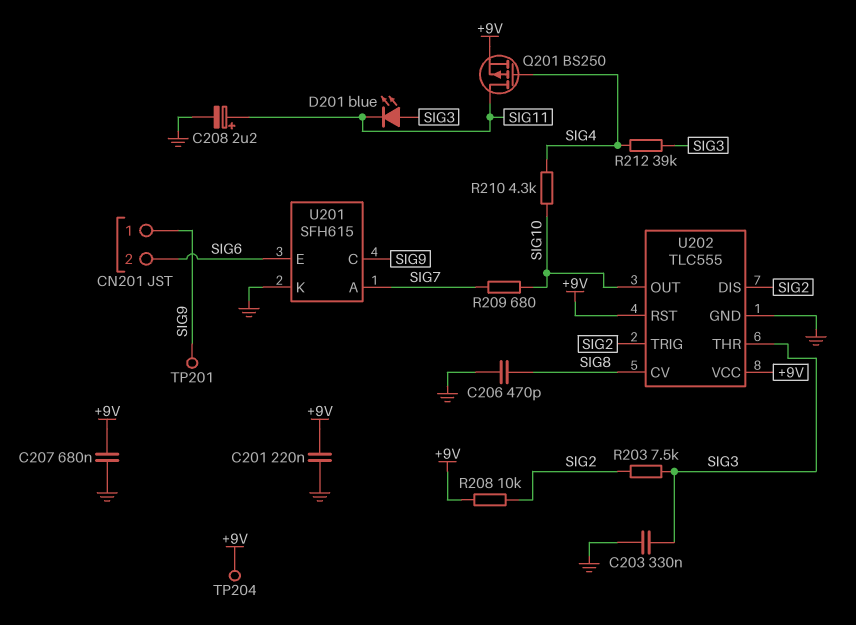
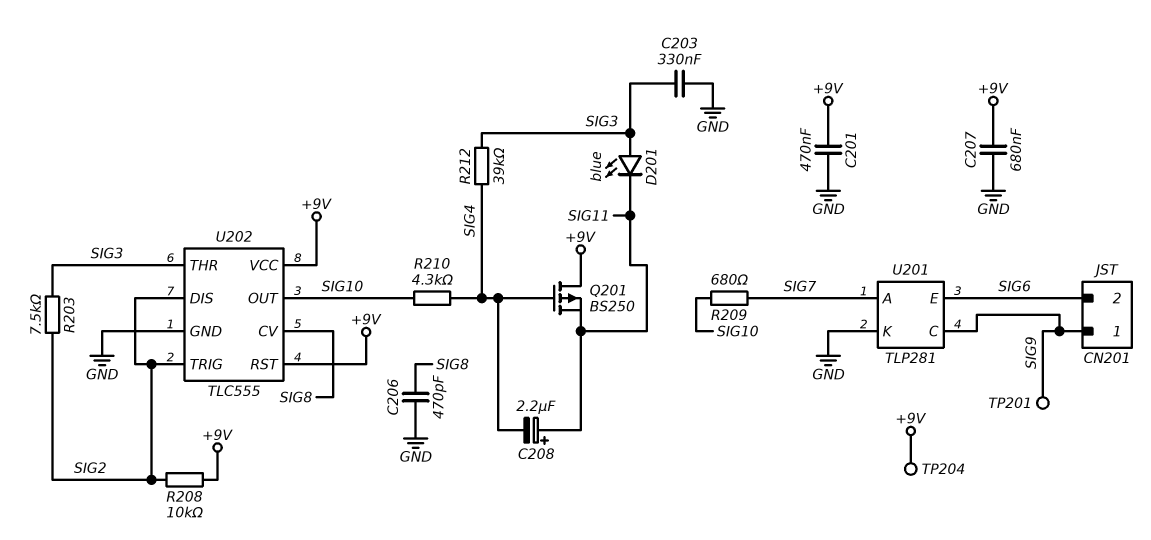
C201: 220nF (+9V, GND) -> 470nF (+9V, GND)
C208: 2.2uF (plus SIG11, minus GND) -> 2.2uF (plus SIG11, minus SIG4)
Q201: PMOS BS250 (G SIG4, D SIG11, S +9V) -> PMOS BS250 (G SIG4, D +9V, S SIG11)
U201: SFH615 -> TLP281

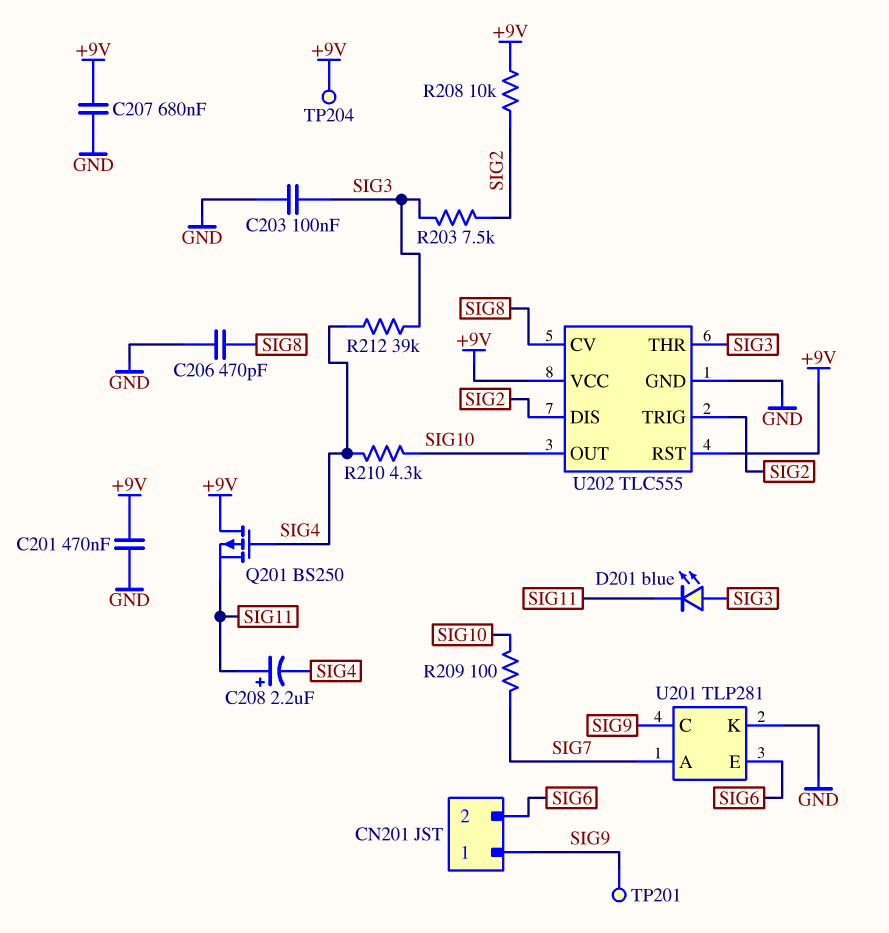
C203: 330nF (GND, SIG3) -> 100nF (GND, SIG3)
R209: 680 (SIG7, SIG10) -> 100 (SIG7, SIG10)

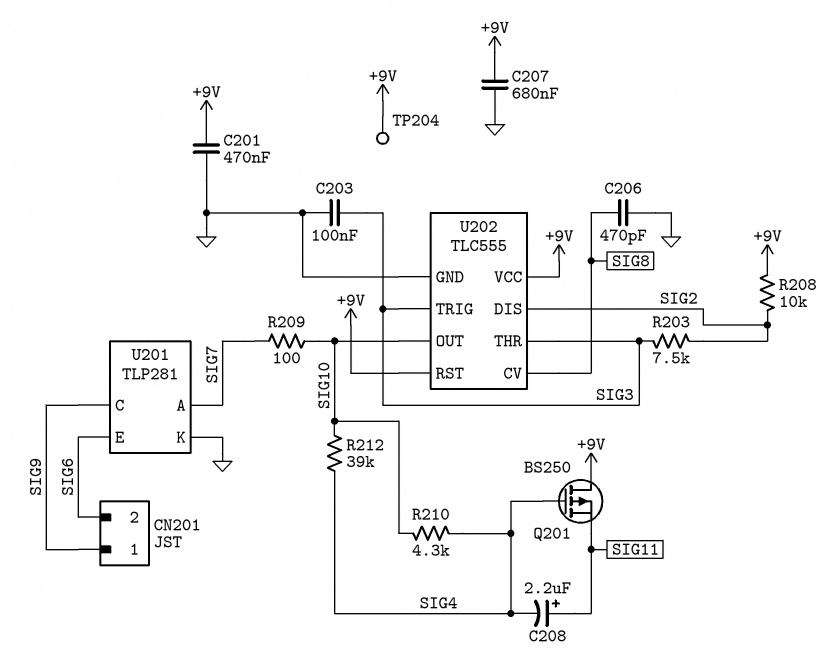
D201: LED blue (A SIG3, K SIG11) -> none
R212: 39k (SIG3, SIG4) -> 39k (SIG4, SIG10)
TP201: test point (SIG9) -> none
U202 pin TRIG: SIG2 -> SIG3

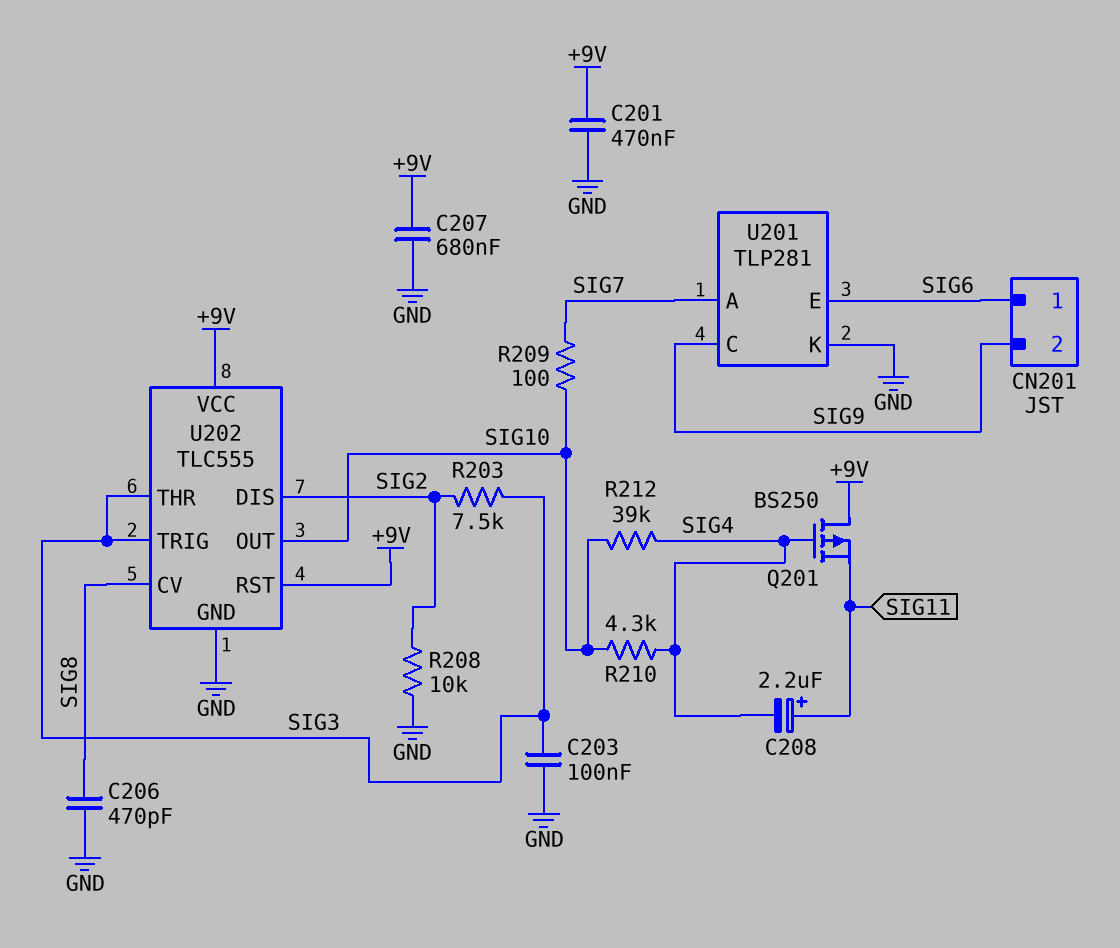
CN201 pin 1: SIG9 -> SIG6
CN201 pin 2: SIG6 -> SIG9
R208: 10k (+9V, SIG2) -> 10k (GND, SIG2)
TP204: test point (+9V) -> none

